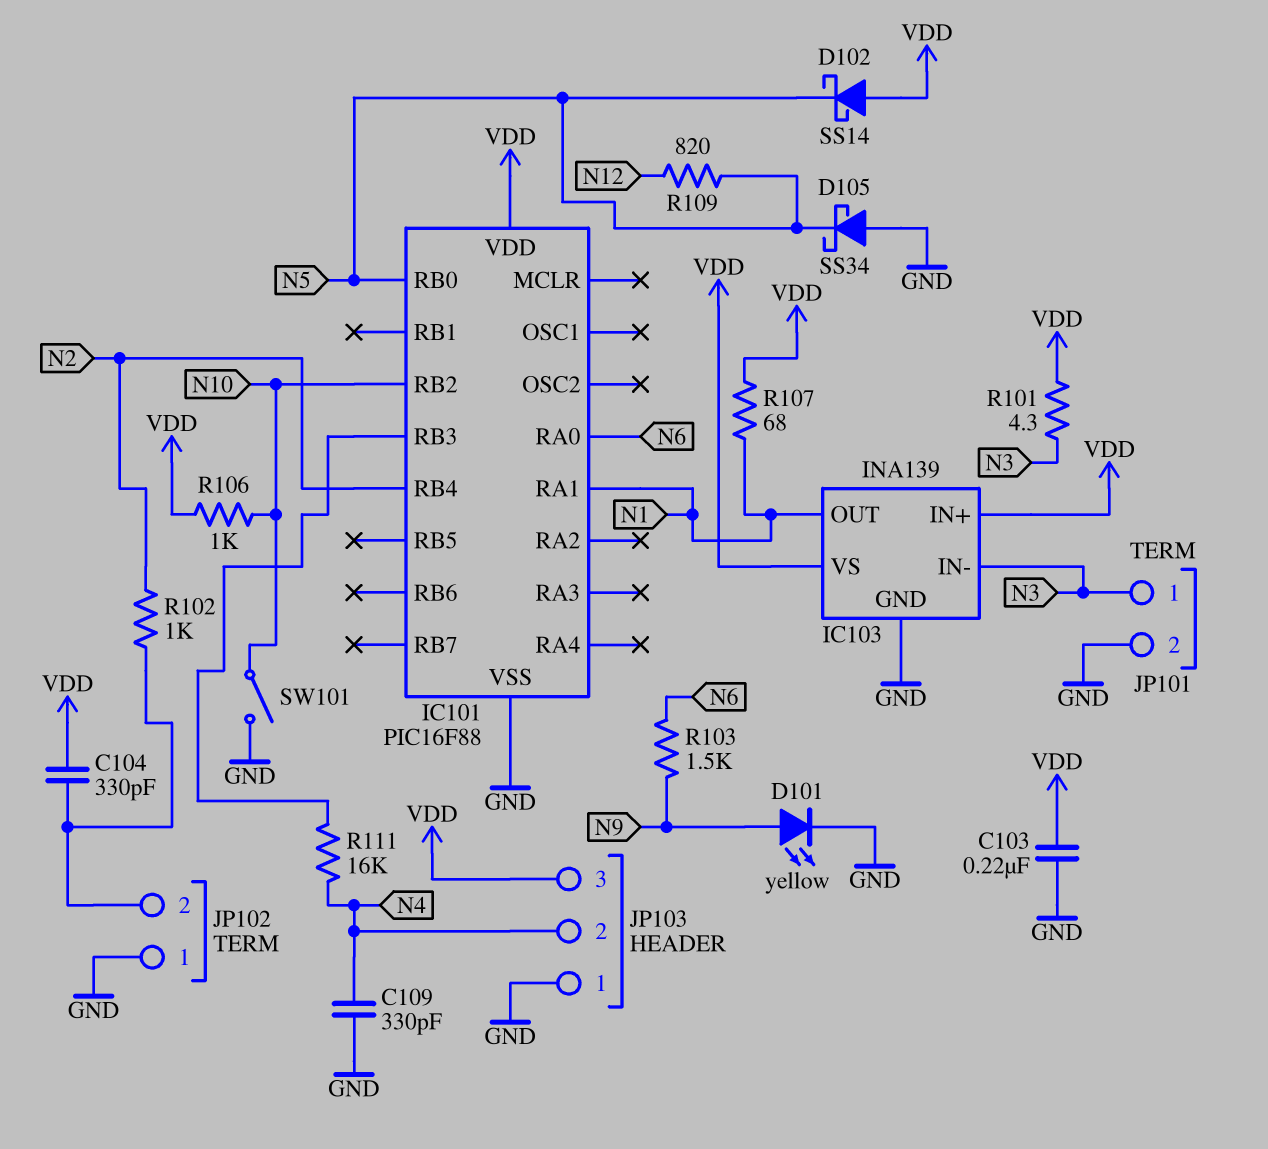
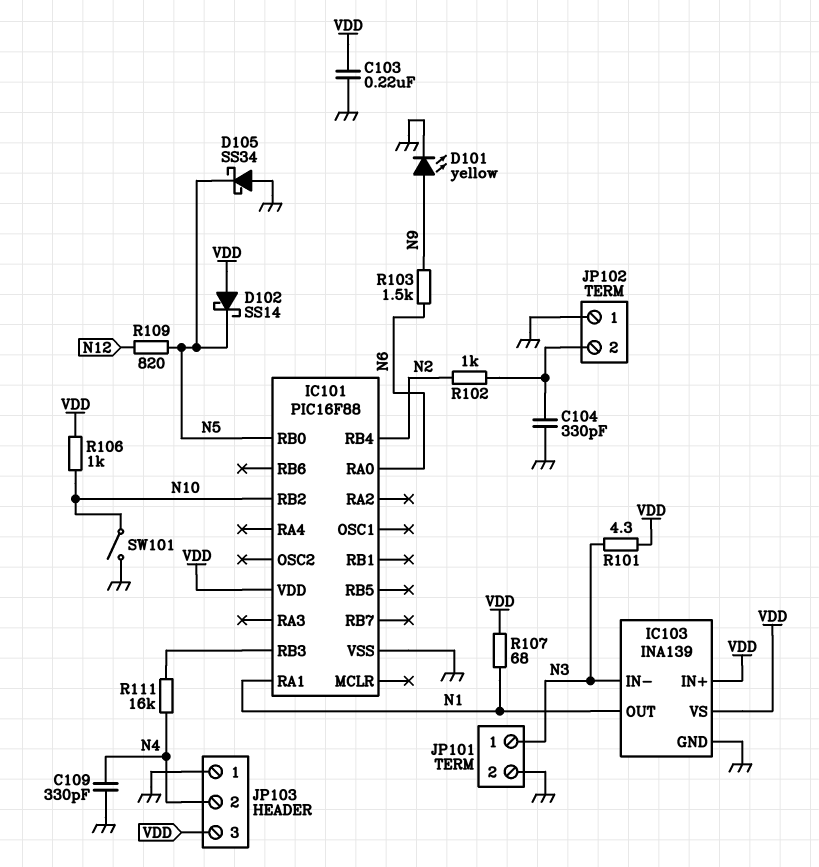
C104: 330pF (JP102/2, VDD) -> 330pF (GND, JP102/2)

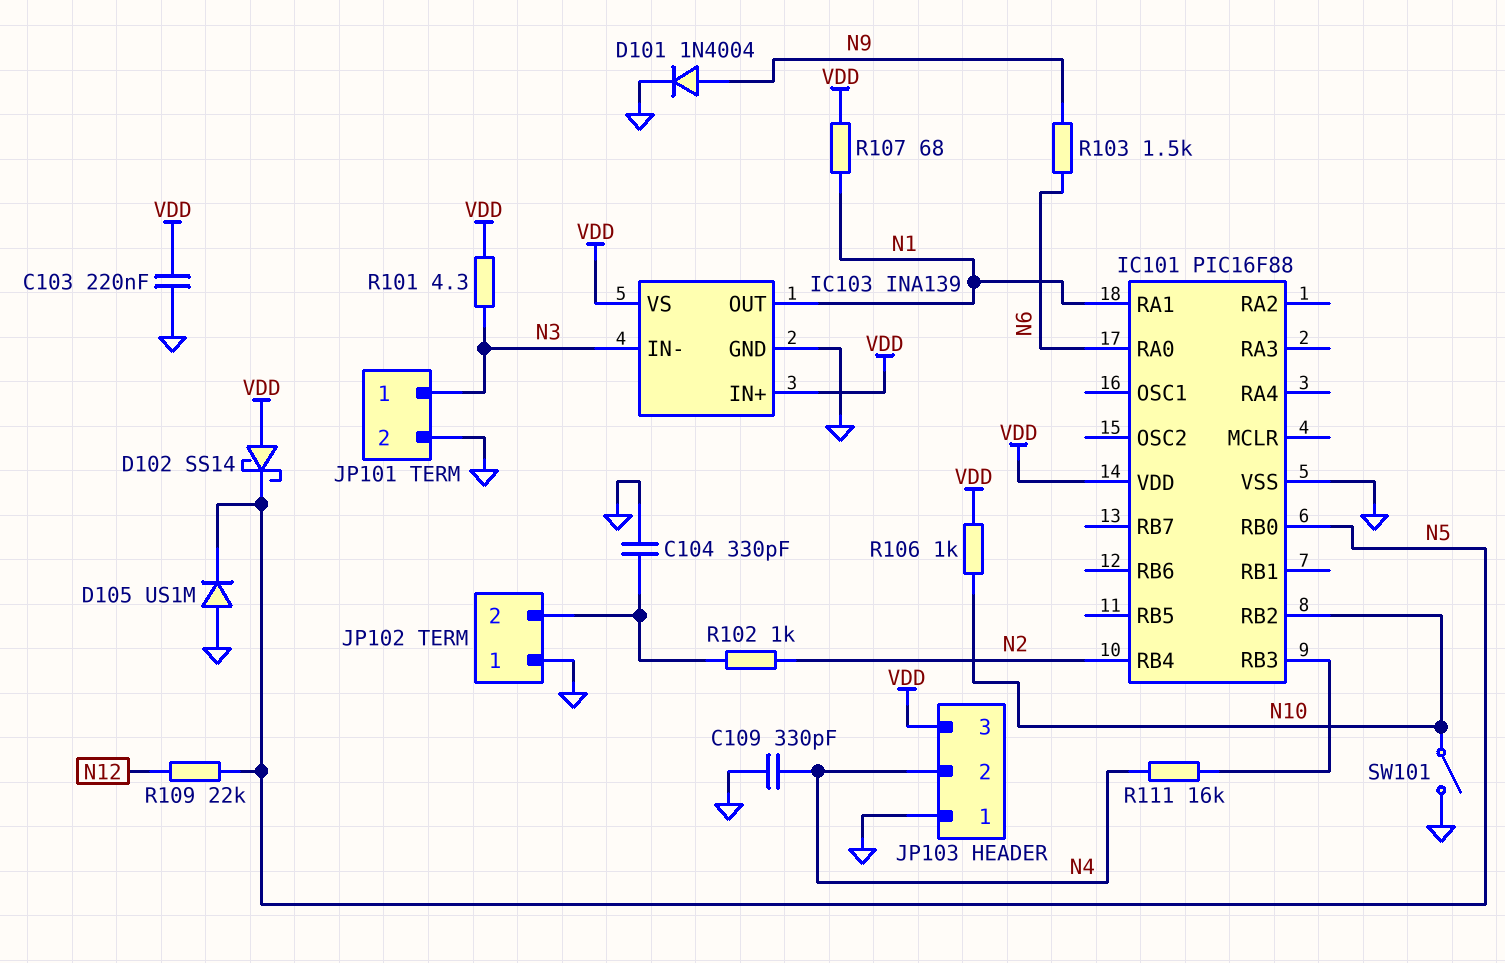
D101: LED yellow (A N9, K GND) -> diode 1N4004 (A N9, K GND)
D105: schottky SS34 (A GND, K N5) -> diode US1M (A GND, K N5)
R109: 820 (N5, N12) -> 22k (N5, N12)

